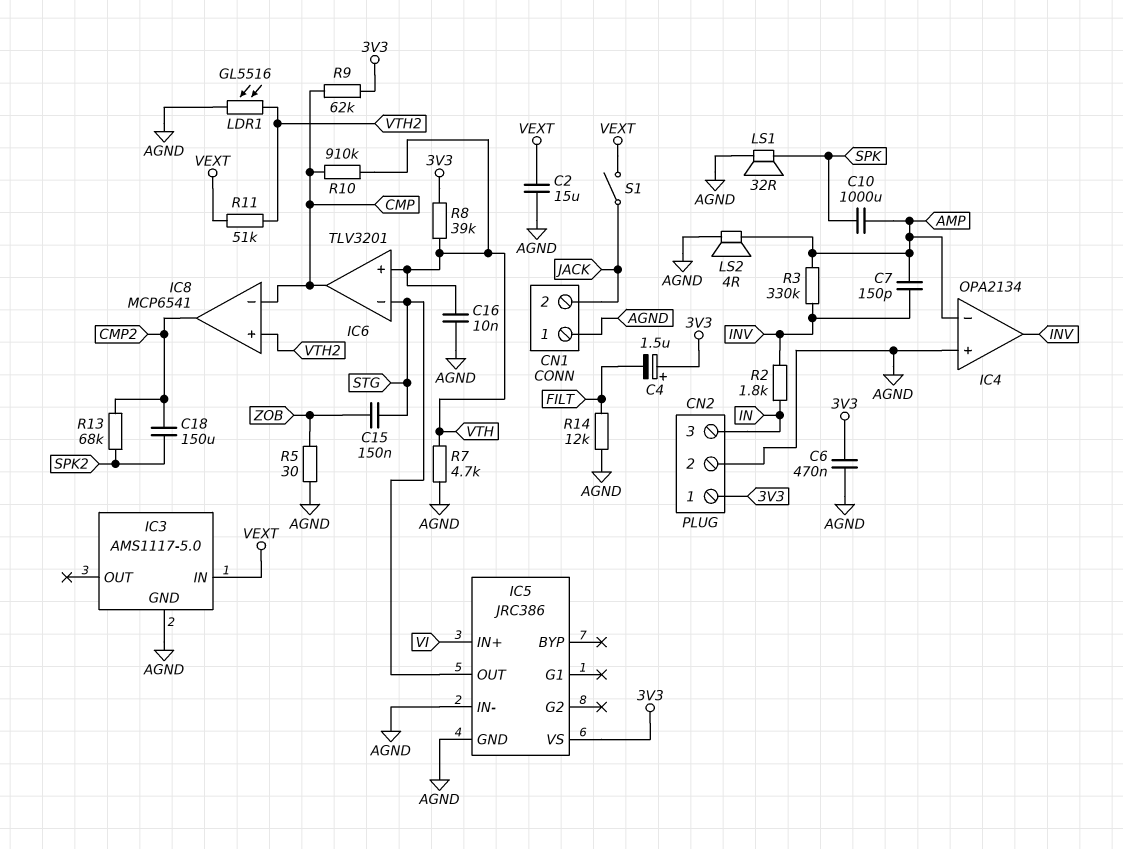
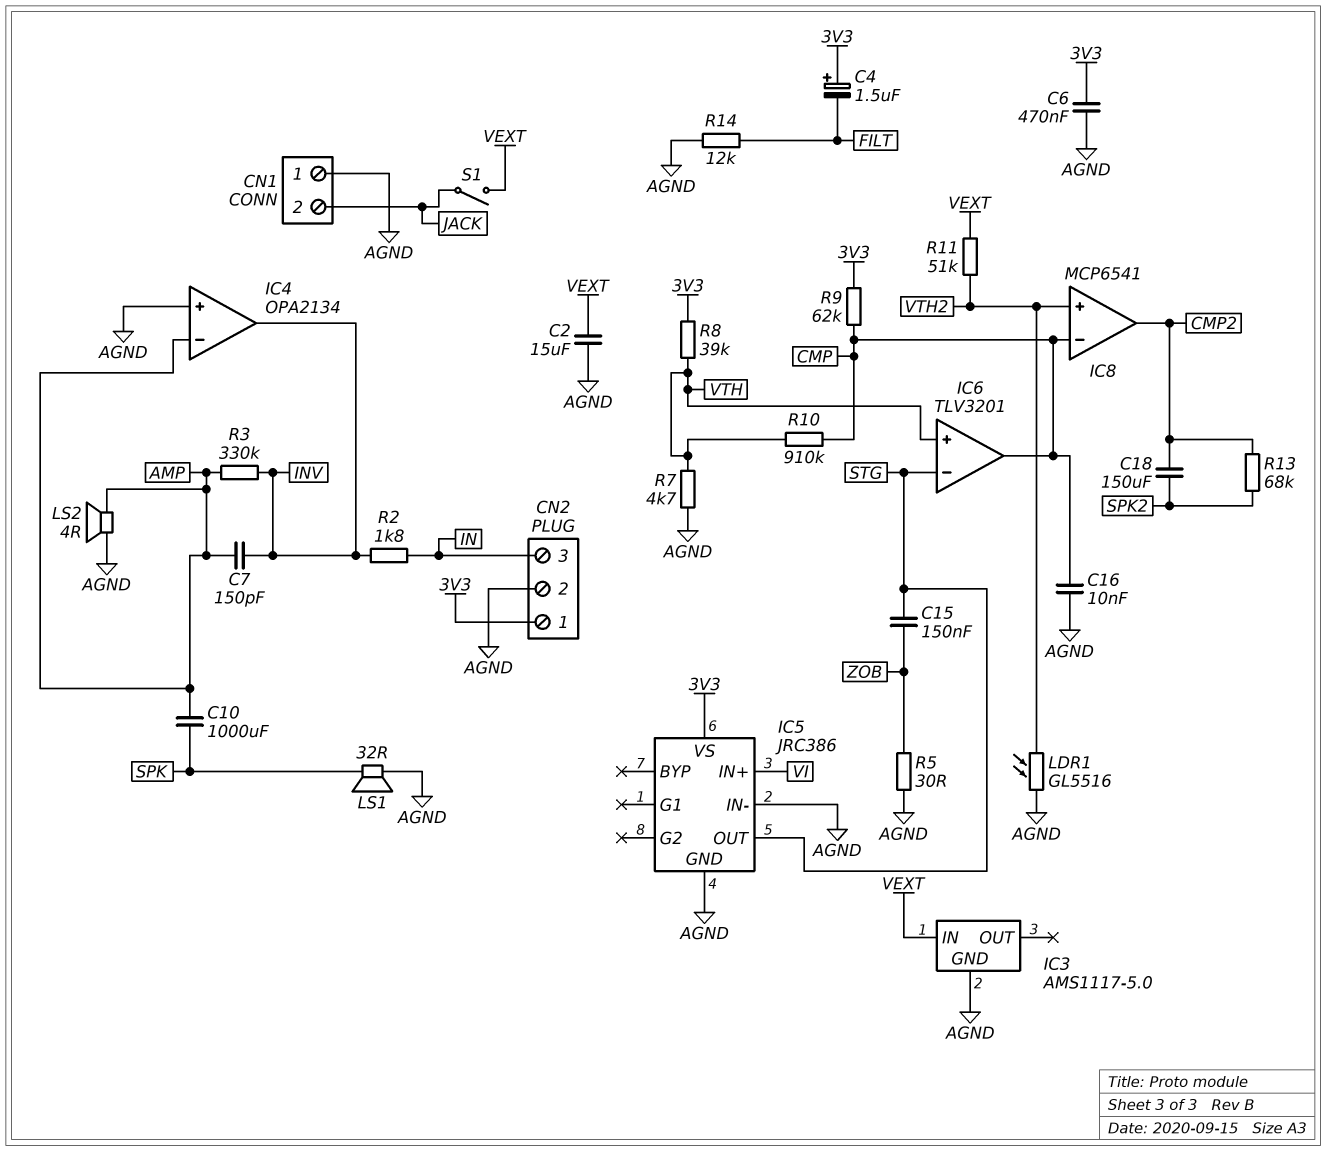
C16: 10nF (AGND, VTH) -> 10nF (AGND, CMP)

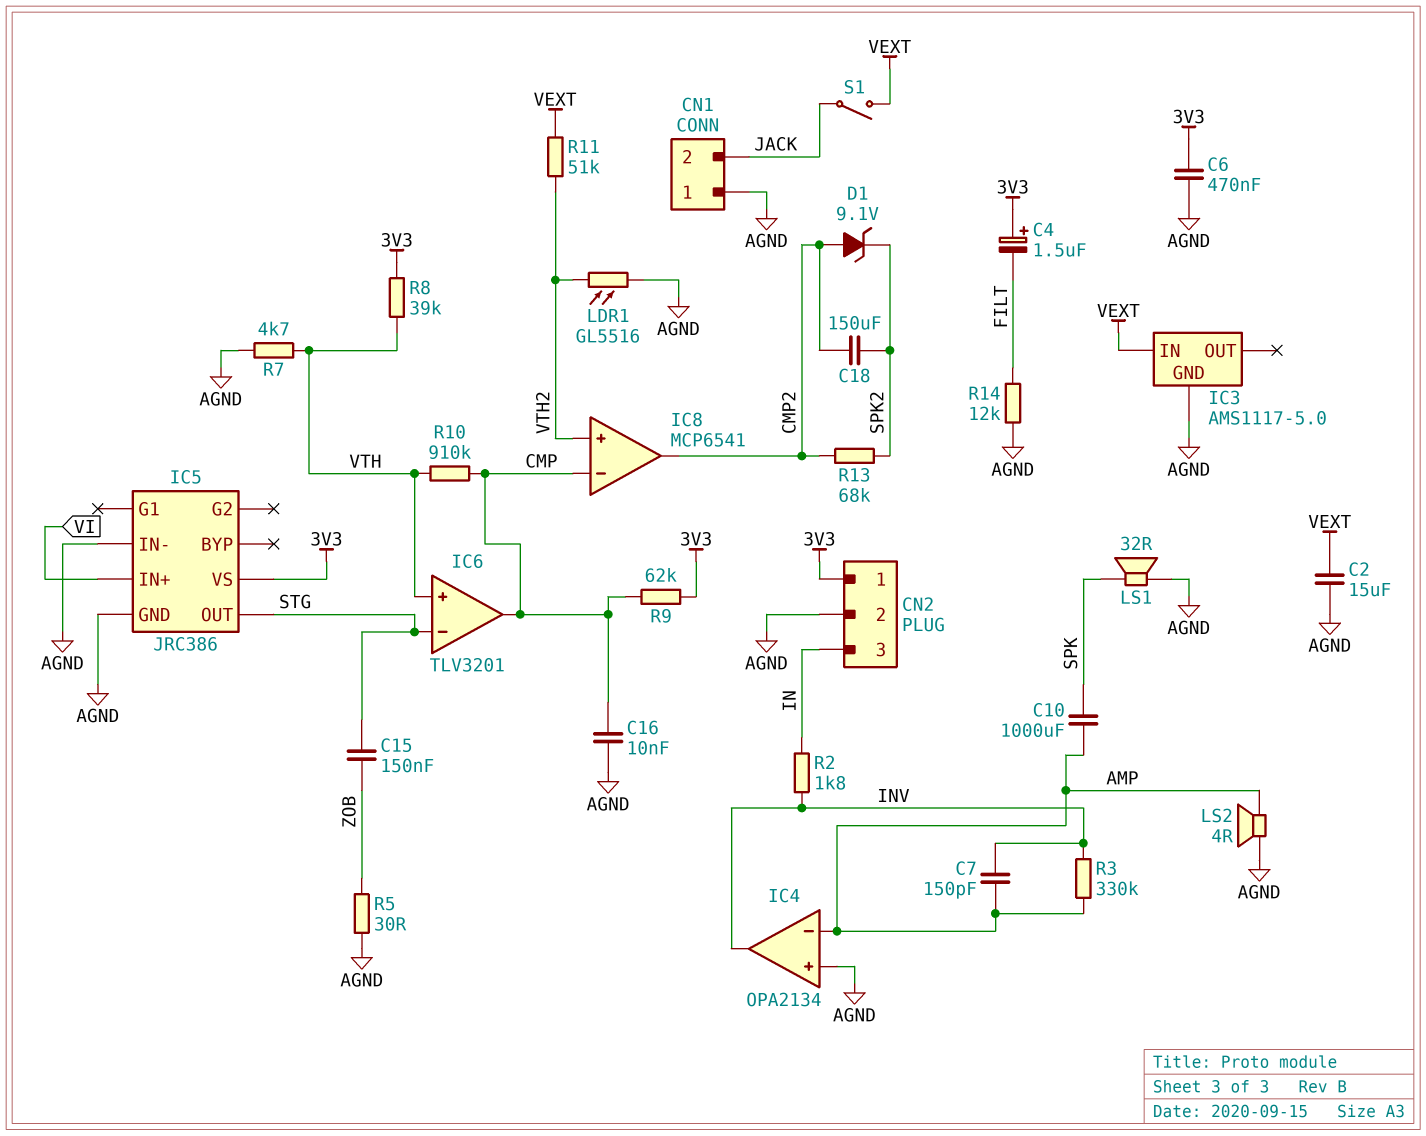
D1: none -> zener 9.1V (A CMP2, K SPK2)

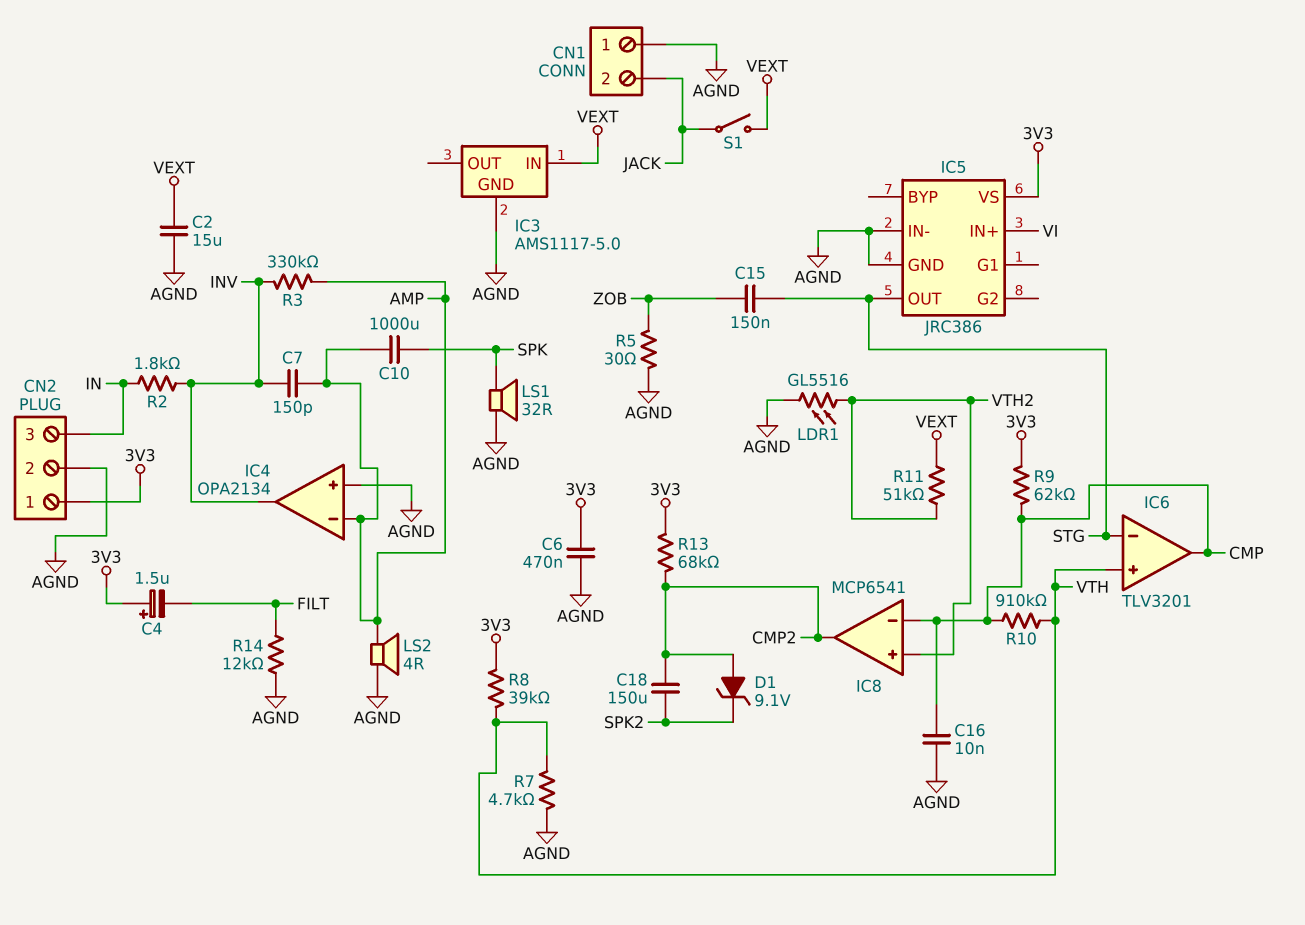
R13: 68k (CMP2, SPK2) -> 68k (3V3, CMP2)

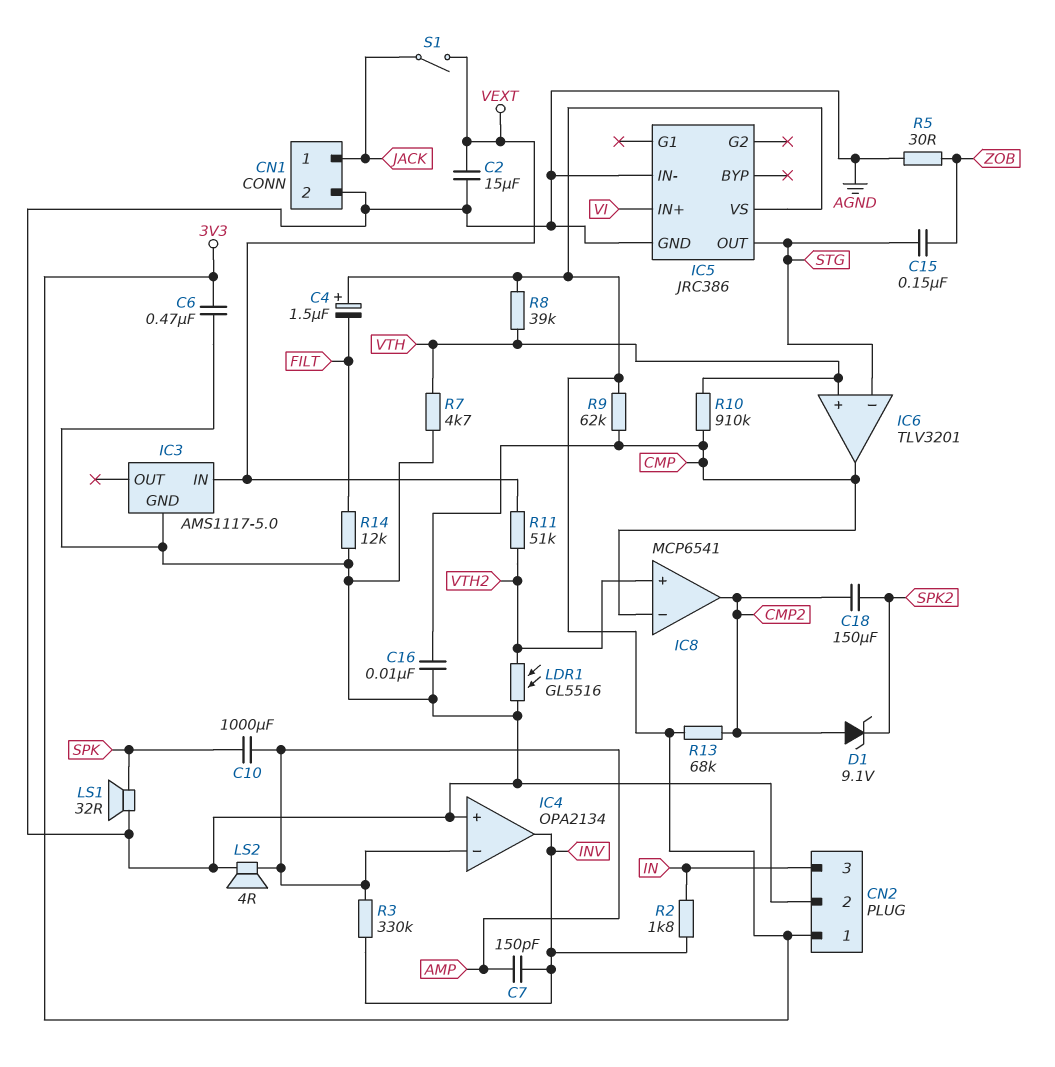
CN1 pin 1: AGND -> JACK
CN1 pin 2: JACK -> AGND

